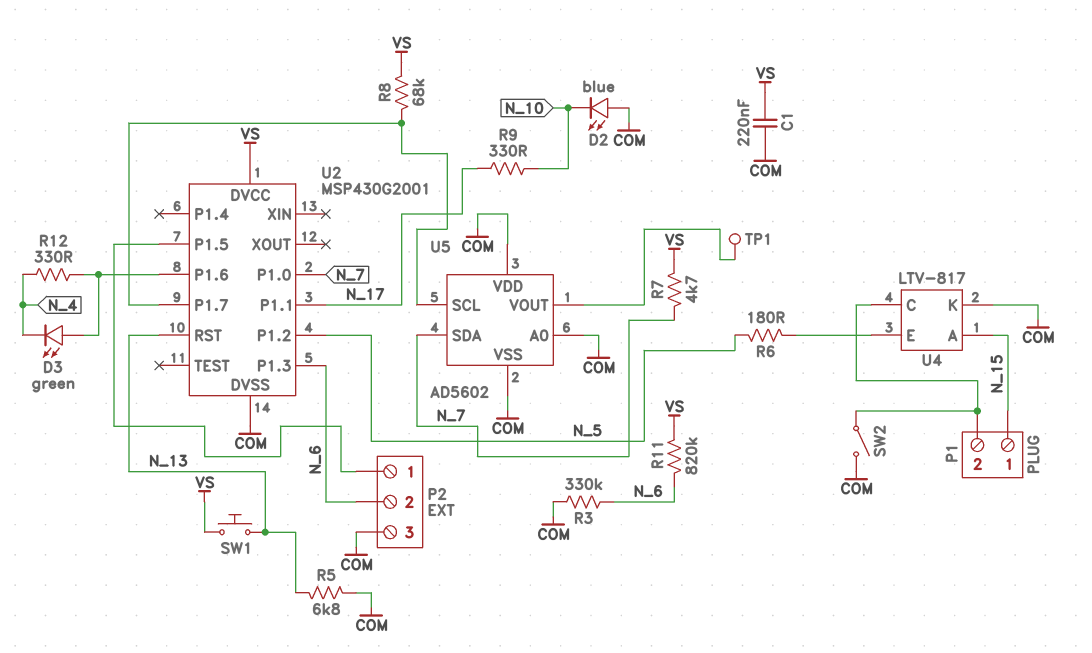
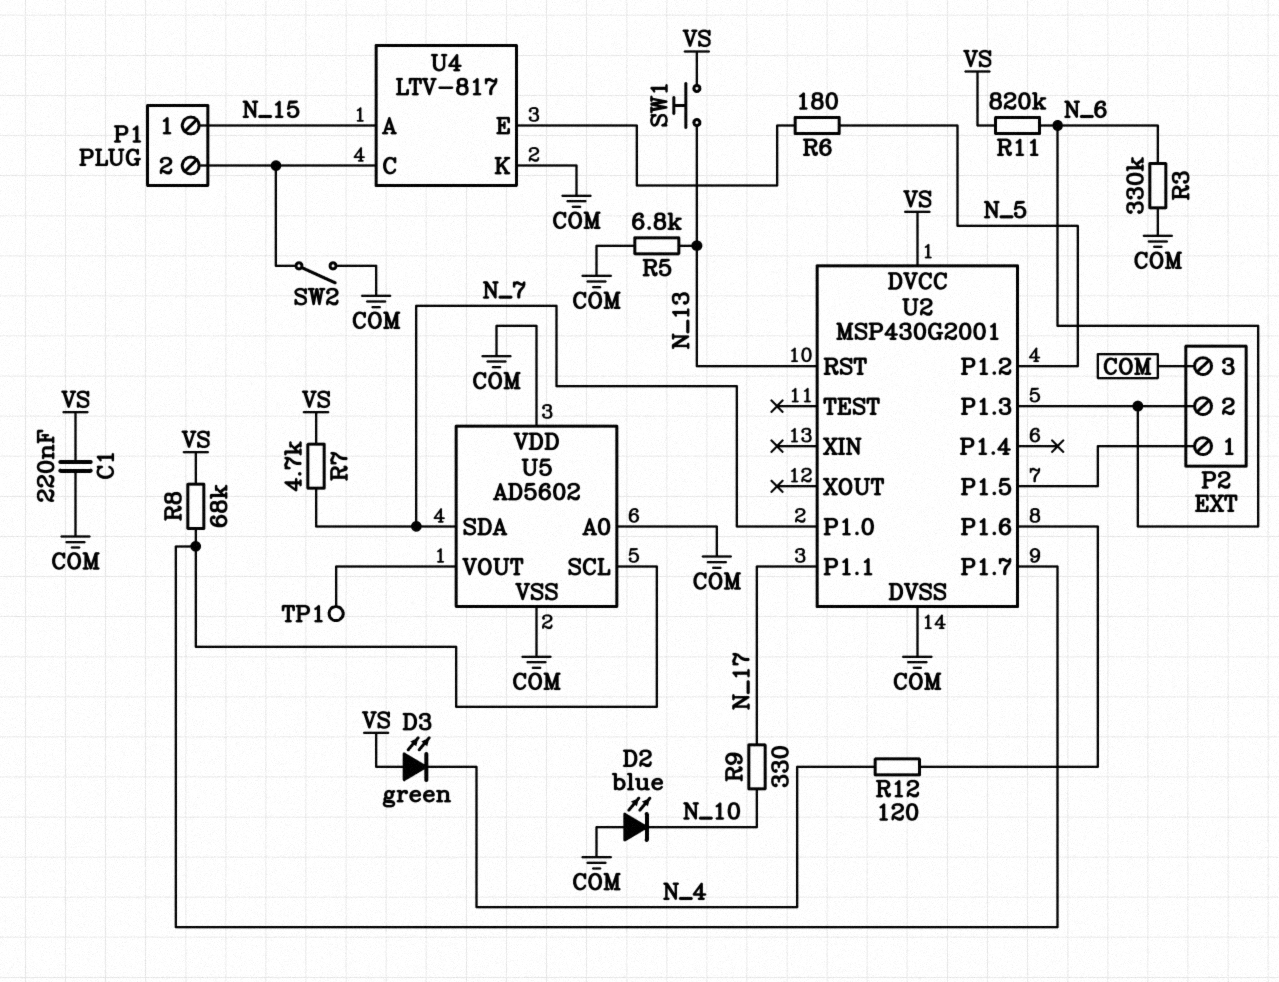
D3: LED green (A U2/P1.6, K N_4) -> LED green (A VS, K N_4)
R12: 330 (N_4, U2/P1.6) -> 120 (N_4, U2/P1.6)

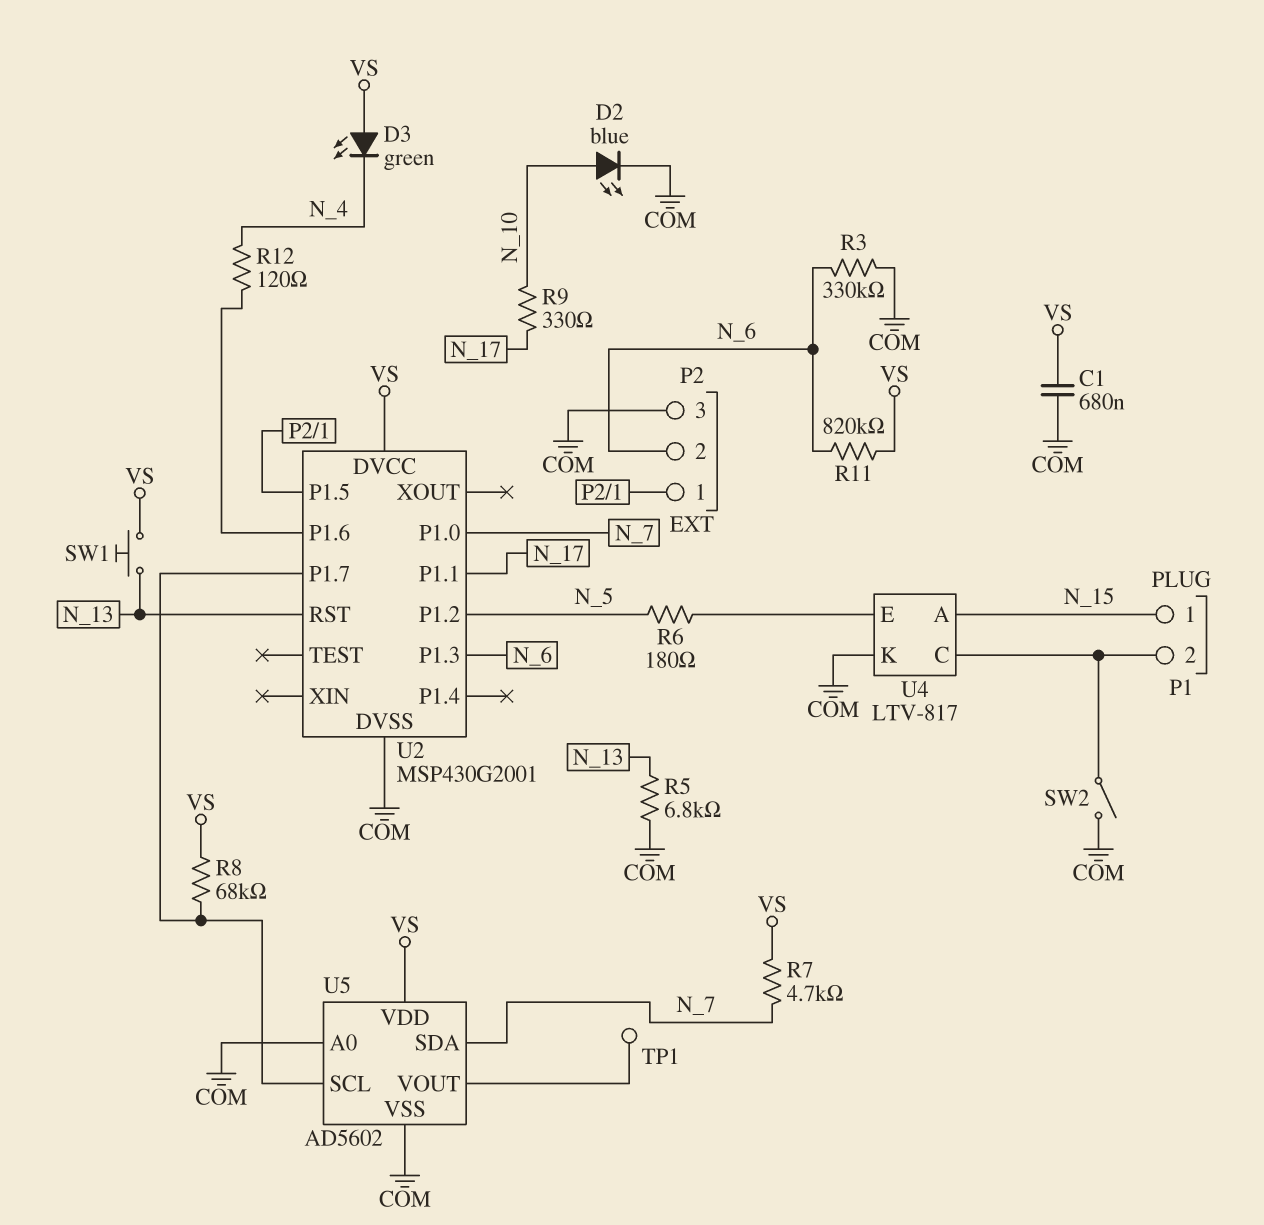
C1: 220nF (COM, VS) -> 680nF (COM, VS)
D2: LED blue (A COM, K N_10) -> LED blue (A N_10, K COM)
U5 pin VDD: COM -> VS

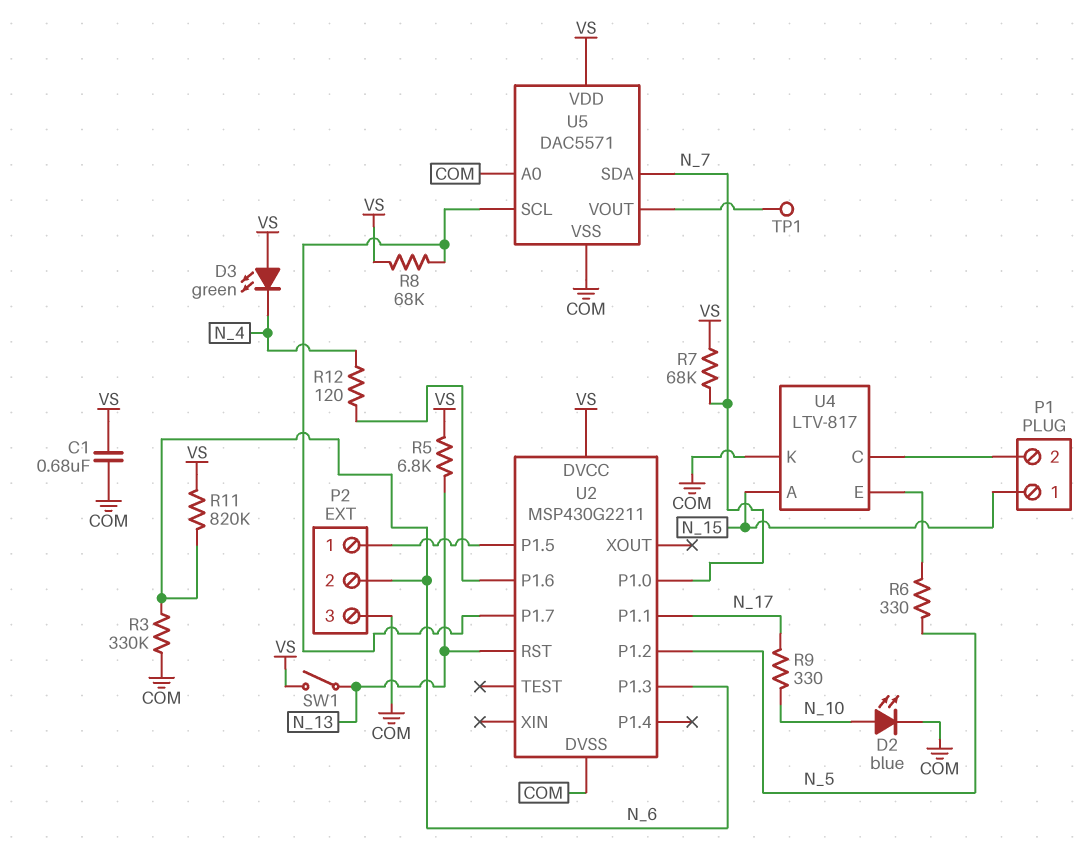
R5: 6.8k (COM, N_13) -> 6.8k (N_13, VS)
R6: 180 (N_5, U4/E) -> 330 (N_5, U4/E)
R7: 4.7k (N_7, VS) -> 68k (N_7, VS)
SW1: button (N_13, VS) -> switch (N_13, VS)
SW2: switch (COM, P1/2) -> none
U2: MSP430G2001 -> MSP430G2211
U5: AD5602 -> DAC5571

